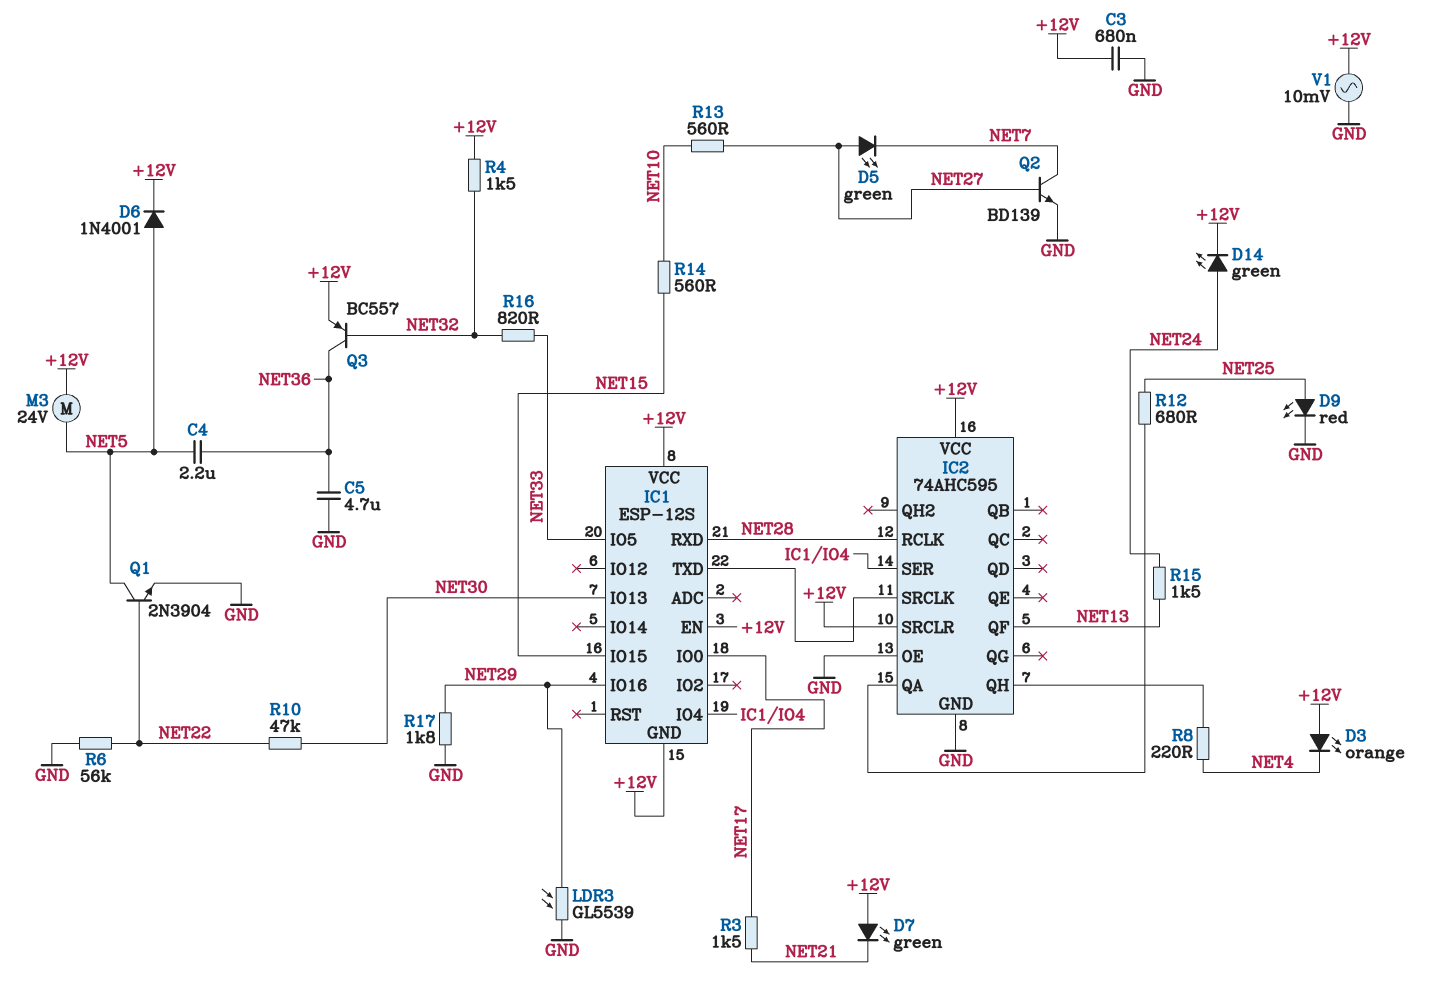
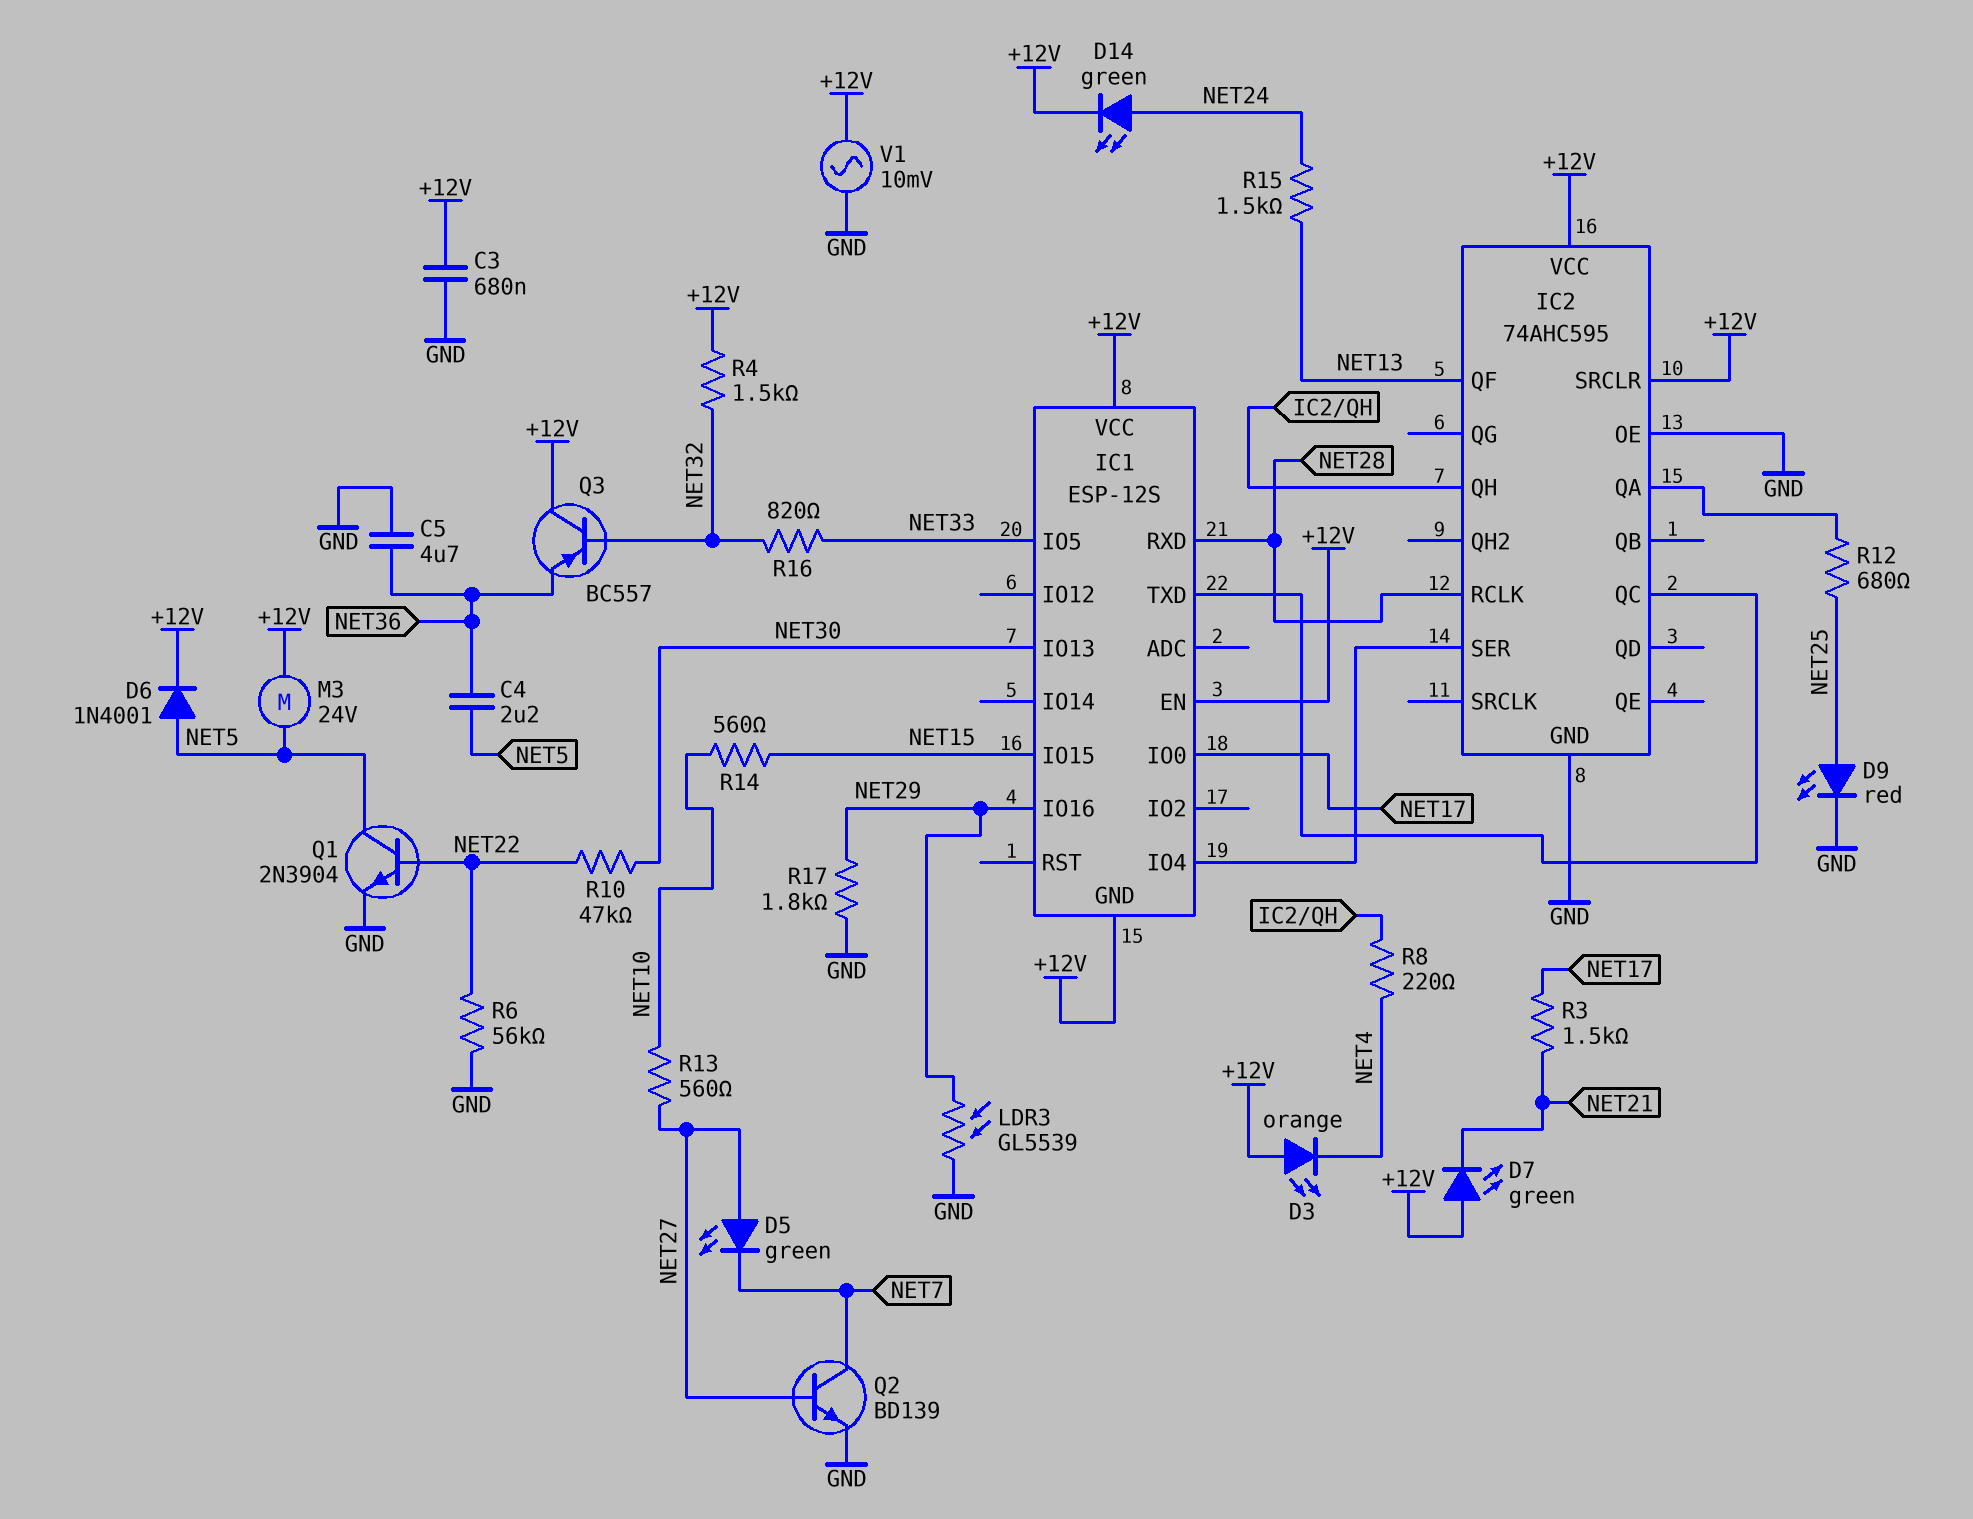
IC2 pin QC: none -> IC1/TXD
IC2 pin SRCLK: IC1/TXD -> none
Q3: PNP BC557 (B NET32, C NET36, E +12V) -> PNP BC557 (B NET32, C +12V, E NET36)

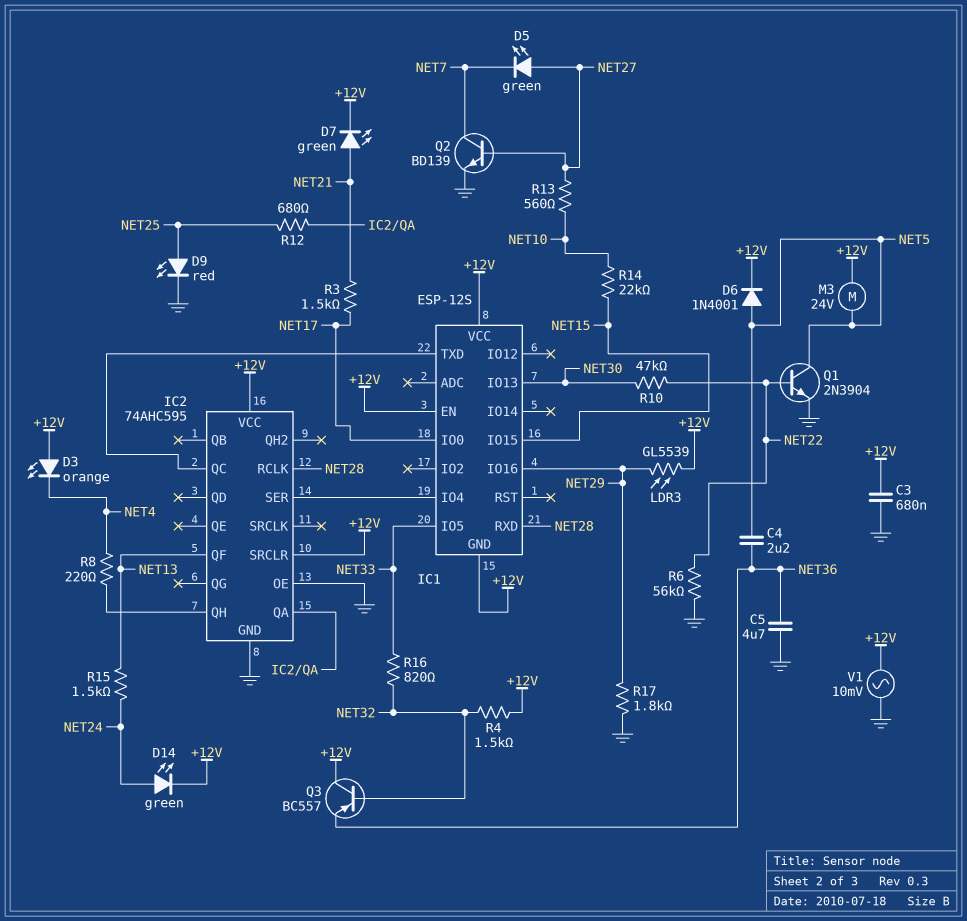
D7: LED green (A +12V, K NET21) -> LED green (A NET21, K +12V)
LDR3: GL5539 (GND, NET29) -> GL5539 (+12V, NET29)
R14: 560 (NET10, NET15) -> 22k (NET10, NET15)

